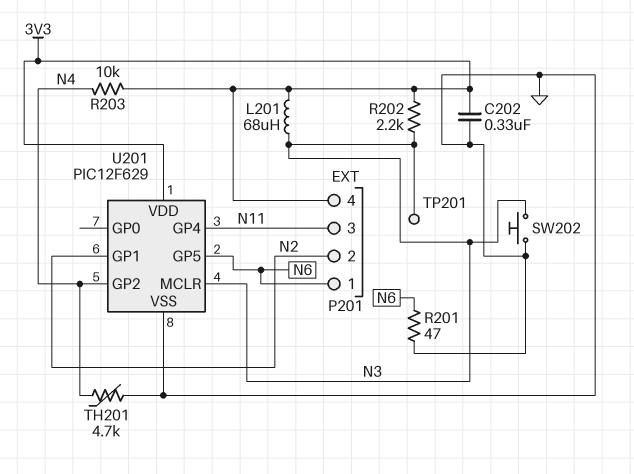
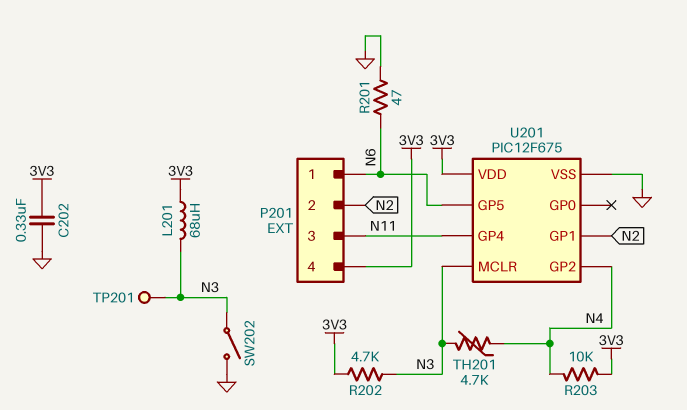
R202: 2.2k (3V3, N3) -> 4.7k (3V3, N3)
SW202: button (GND, N3) -> switch (GND, N3)
TH201: 4.7k (GND, N4) -> 4.7k (N3, N4)
U201: PIC12F629 -> PIC12F675

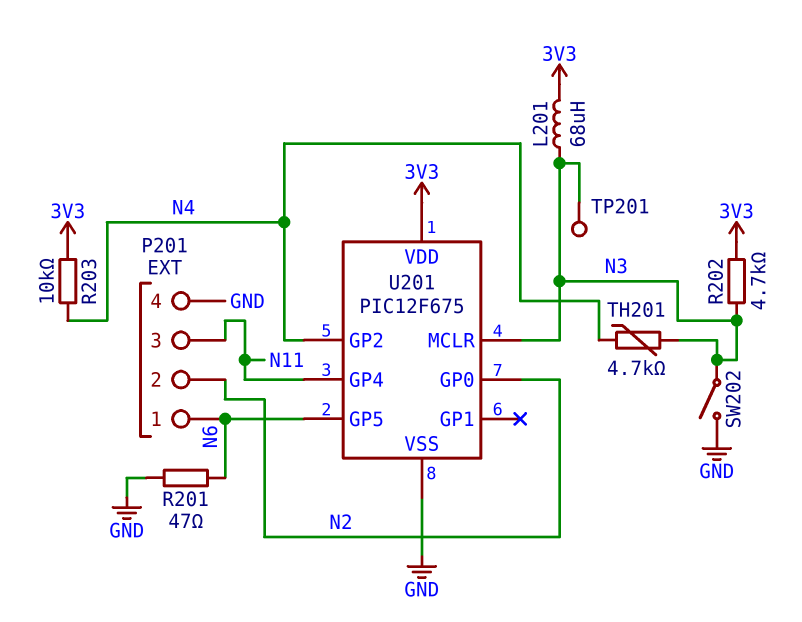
C202: 330nF (3V3, GND) -> none
P201 pin 4: 3V3 -> GND
U201 pin GP0: none -> N2
U201 pin GP1: N2 -> none

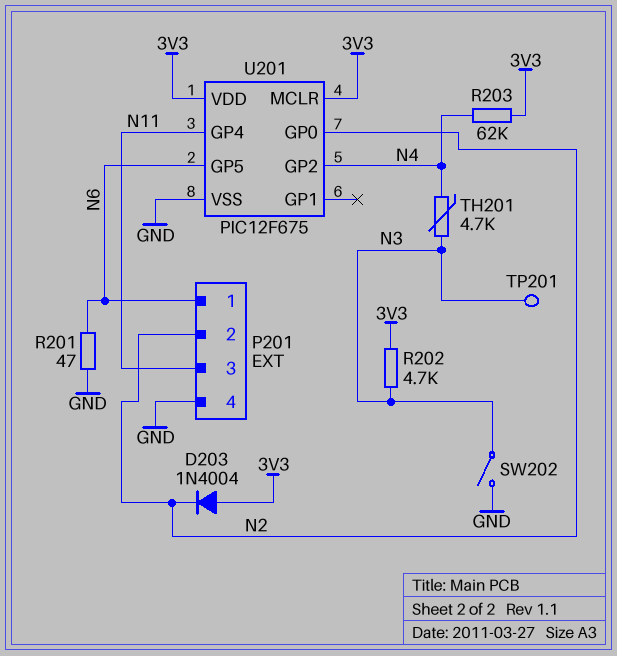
D203: none -> diode 1N4004 (A 3V3, K N2)
L201: 68uH (3V3, N3) -> none
R203: 10k (3V3, N4) -> 62k (3V3, N4)
U201 pin MCLR: N3 -> 3V3

